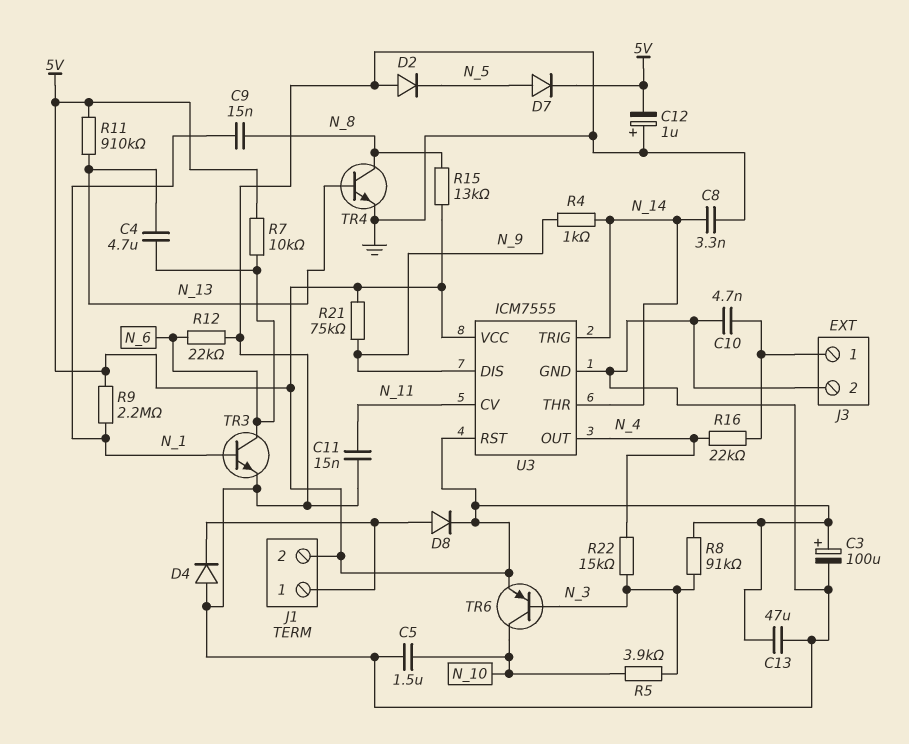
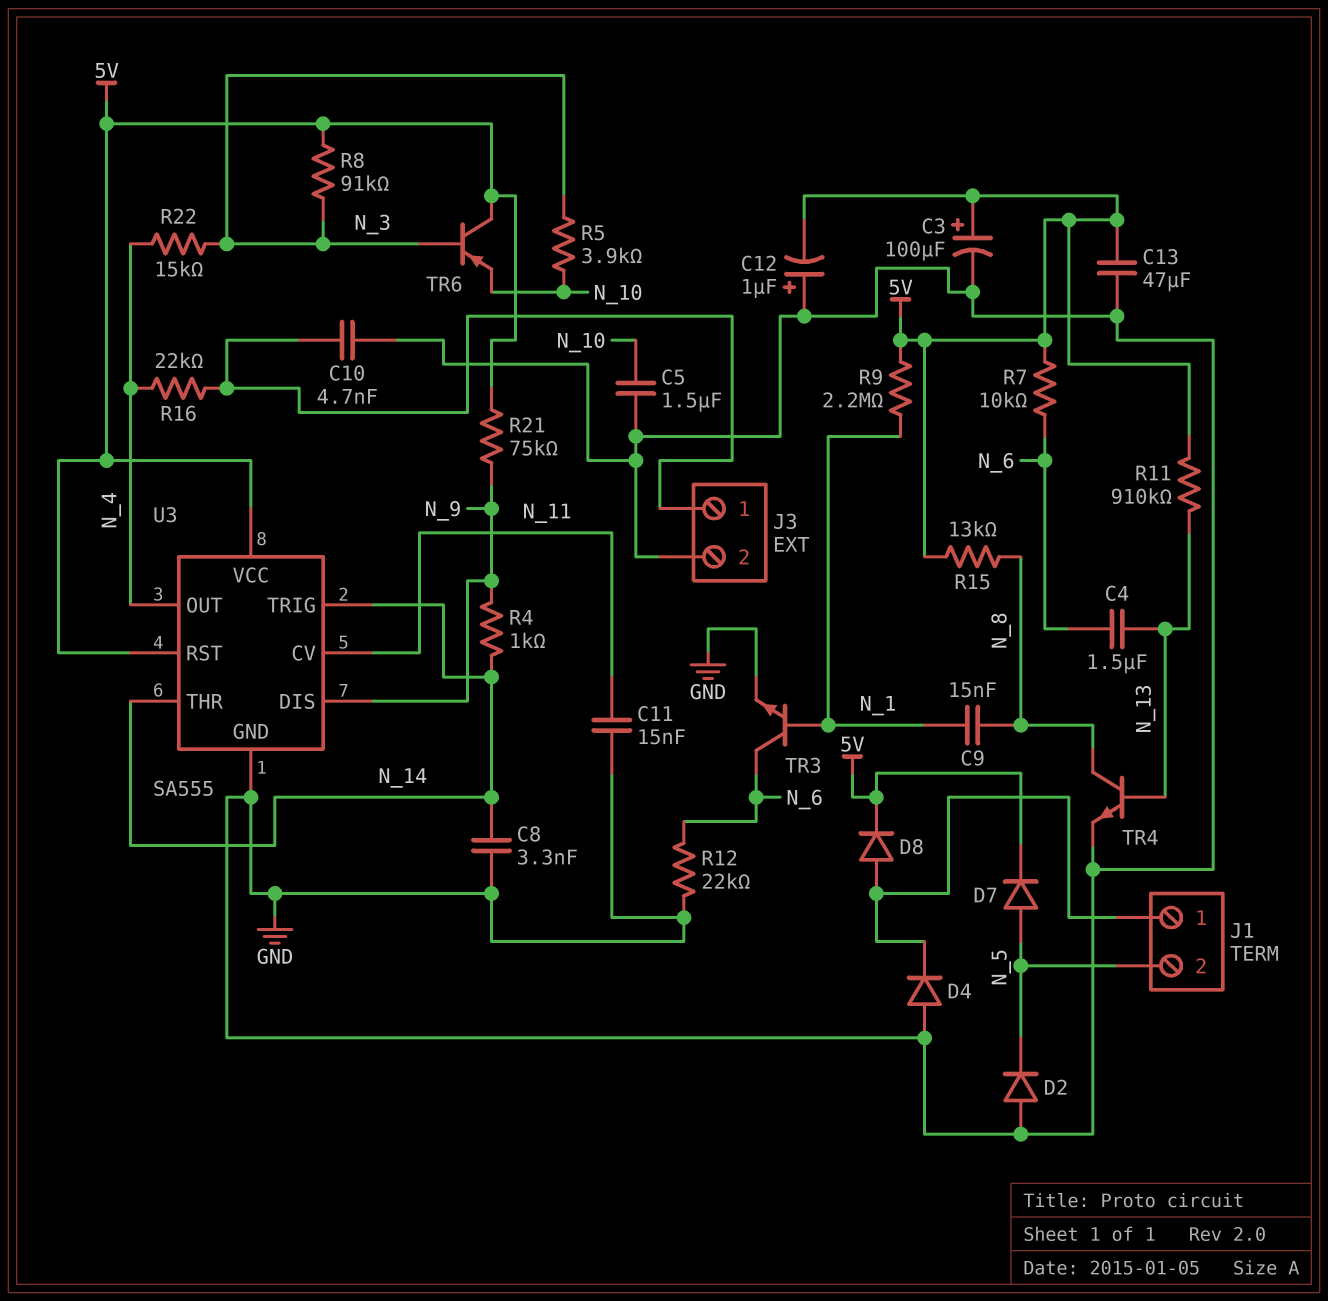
C4: 4.7uF (N_6, N_13) -> 1.5uF (N_6, N_13)
J1 pin 2: 5V -> N_5
TR6: PNP (B N_3, C N_10, E 5V) -> PNP (B N_3, C 5V, E N_10)
U3: ICM7555 -> SA555

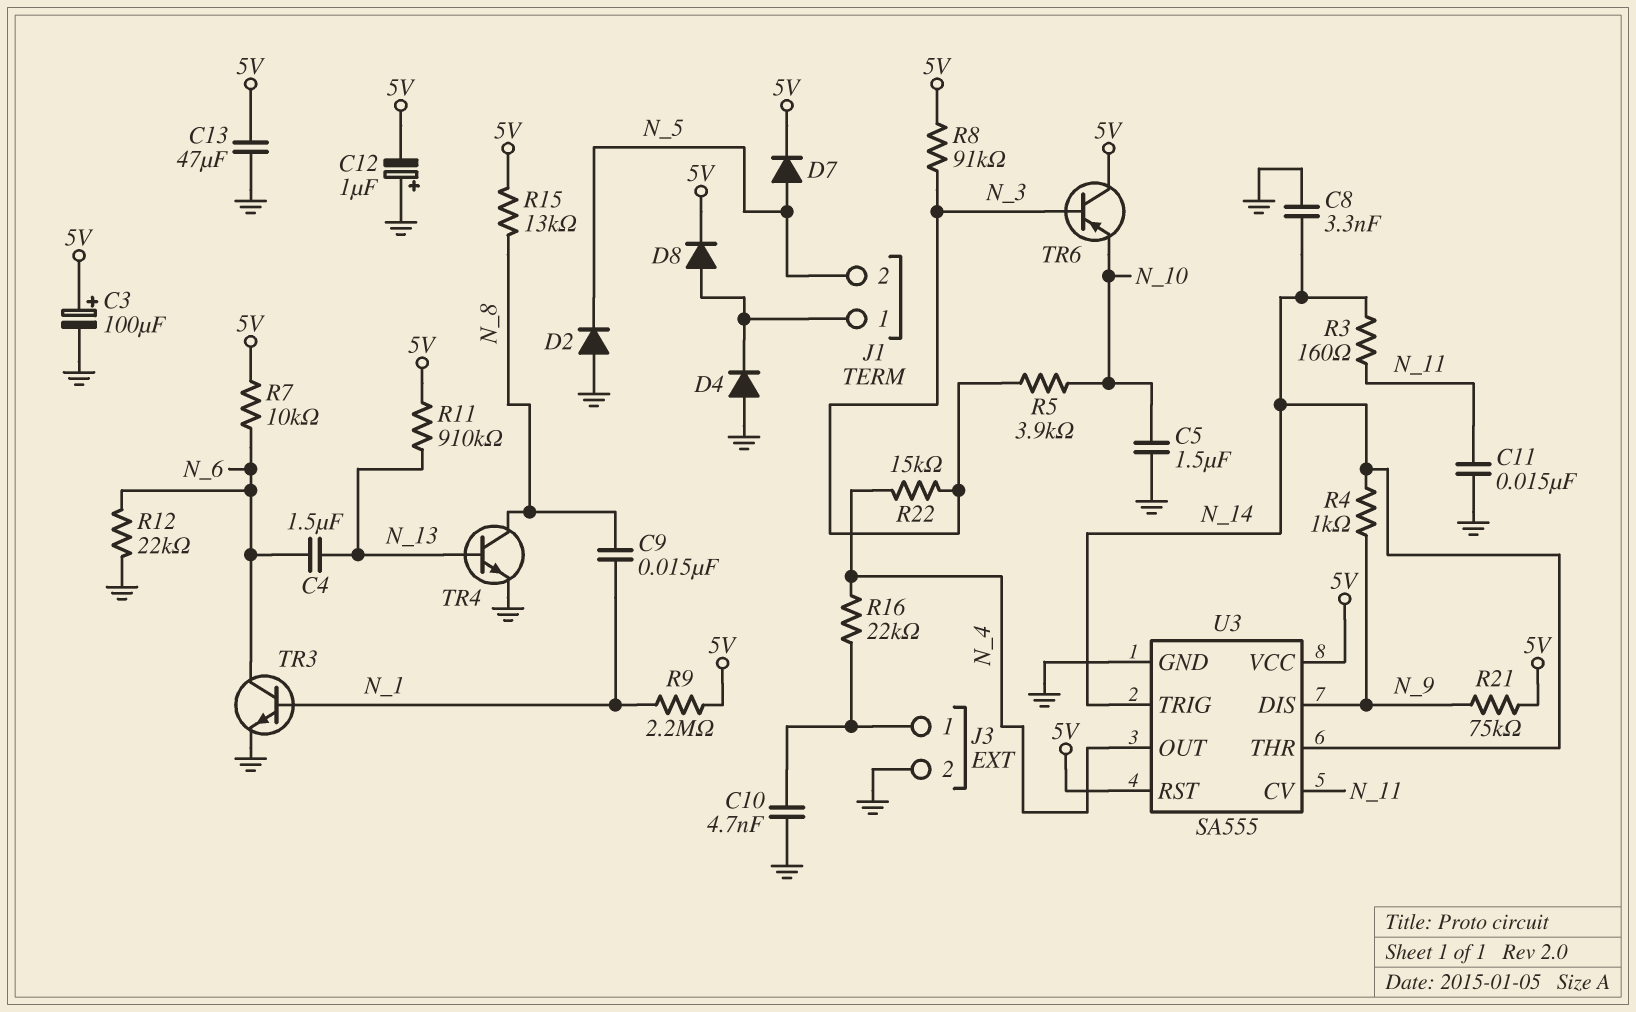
R3: none -> 160 (N_11, N_14)

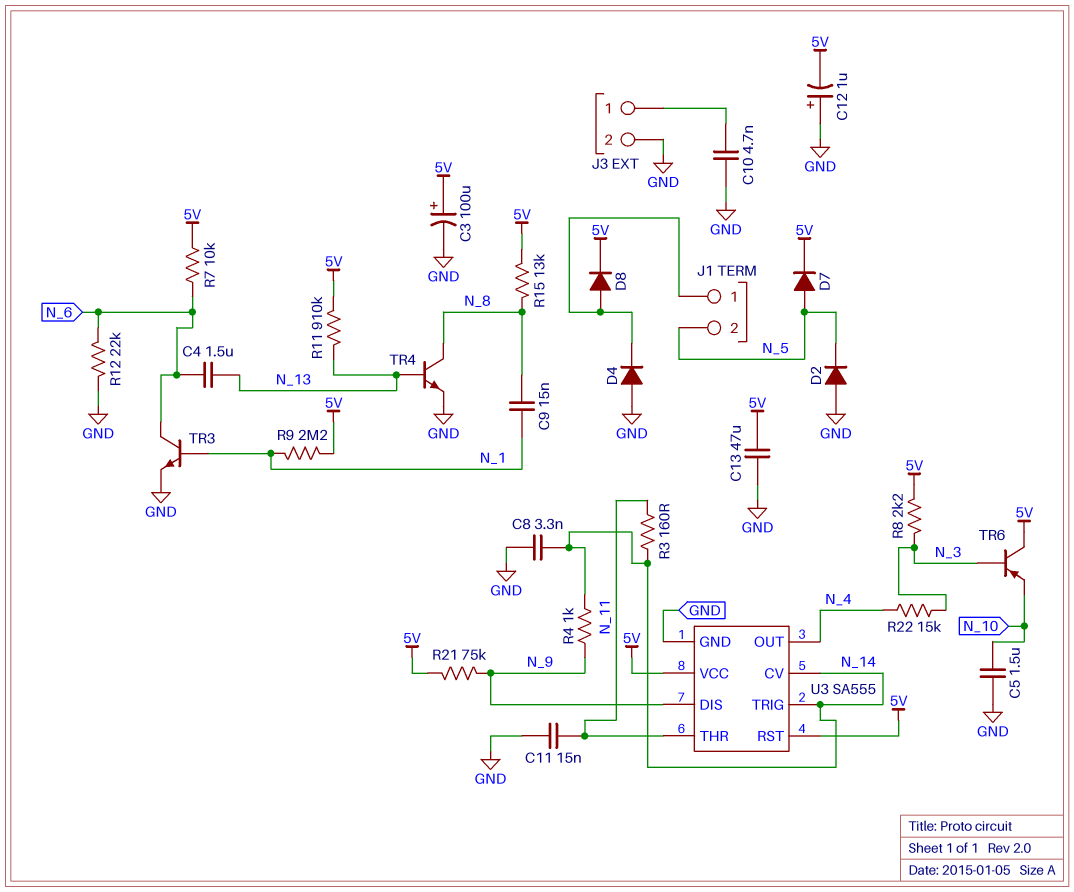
R5: 3.9k (N_3, N_10) -> none
R8: 91k (5V, N_3) -> 2.2k (5V, N_3)
R16: 22k (J3/1, N_4) -> none
U3 pin CV: N_11 -> N_14
U3 pin THR: N_14 -> N_11

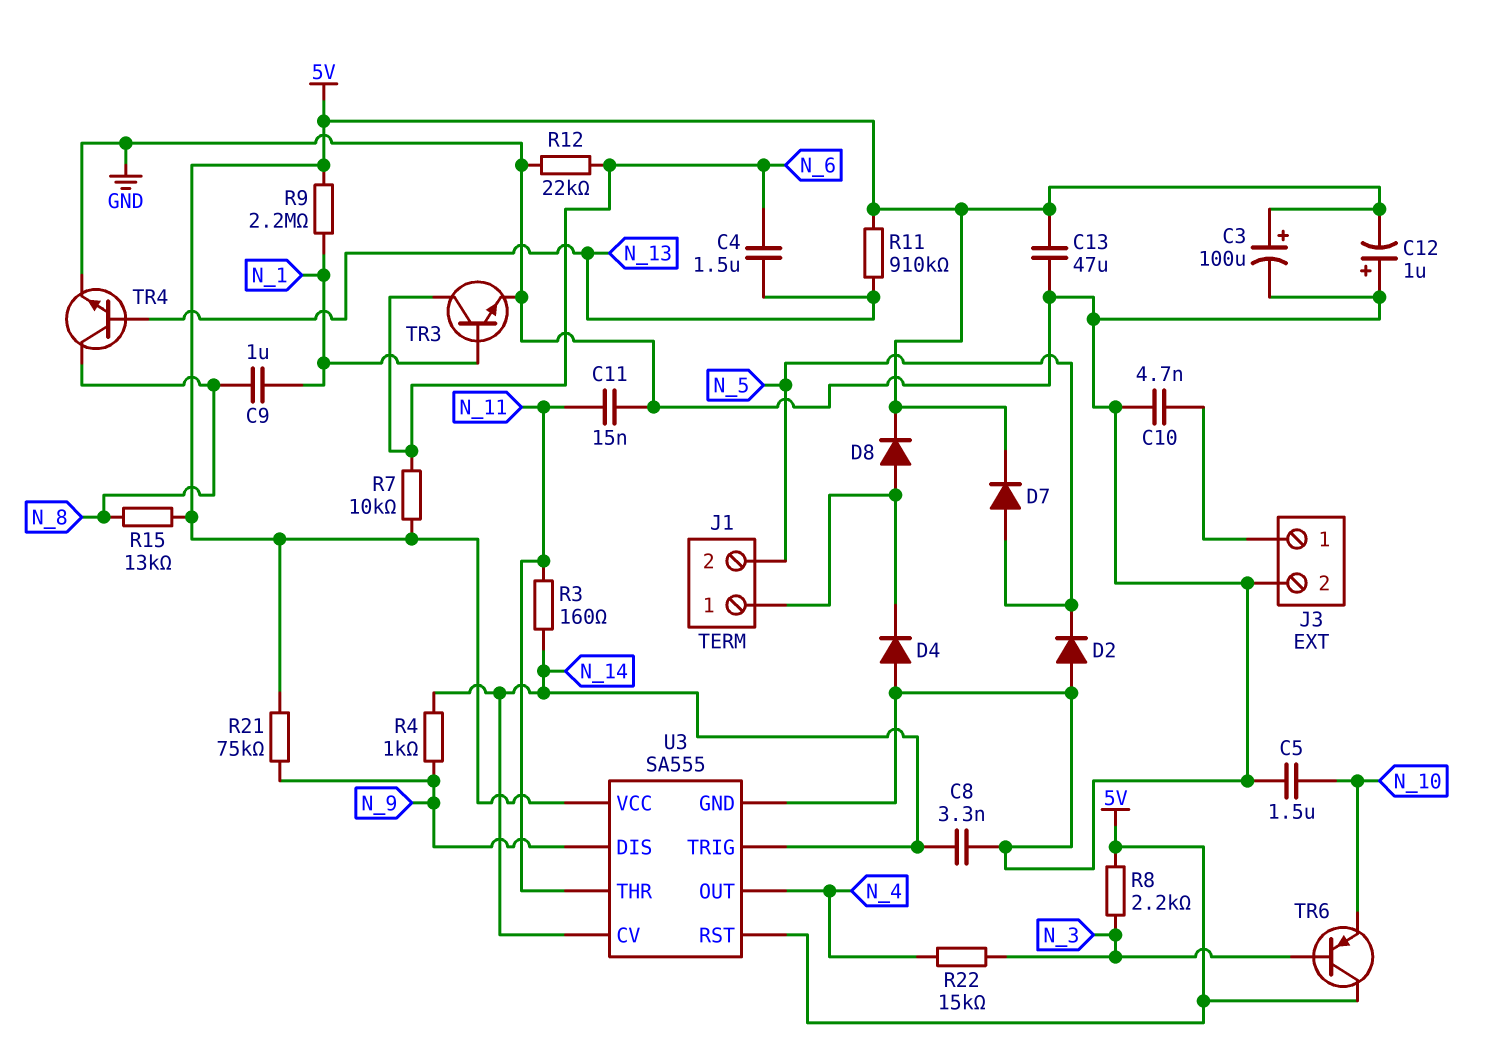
C9: 15nF (N_1, N_8) -> 1uF (N_1, N_8)

